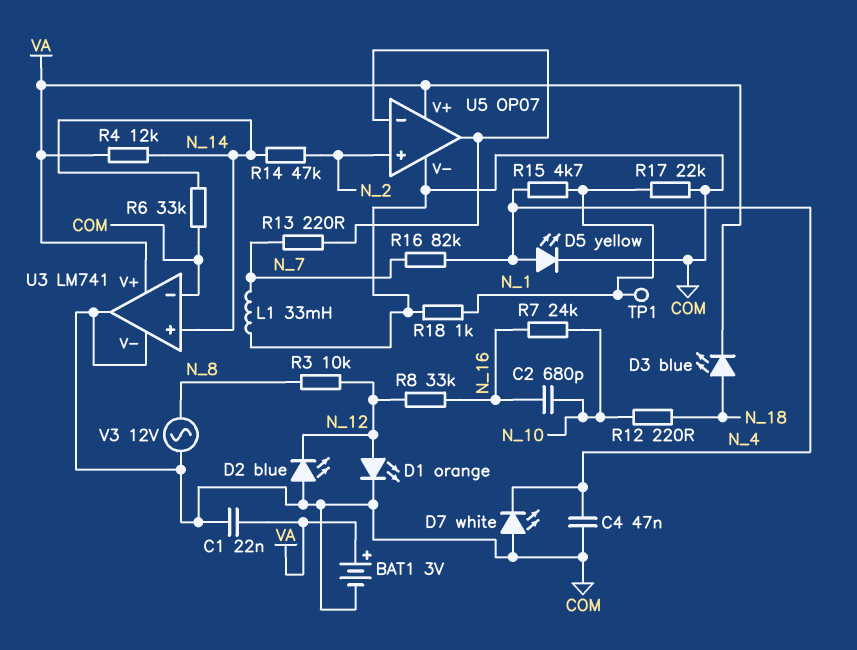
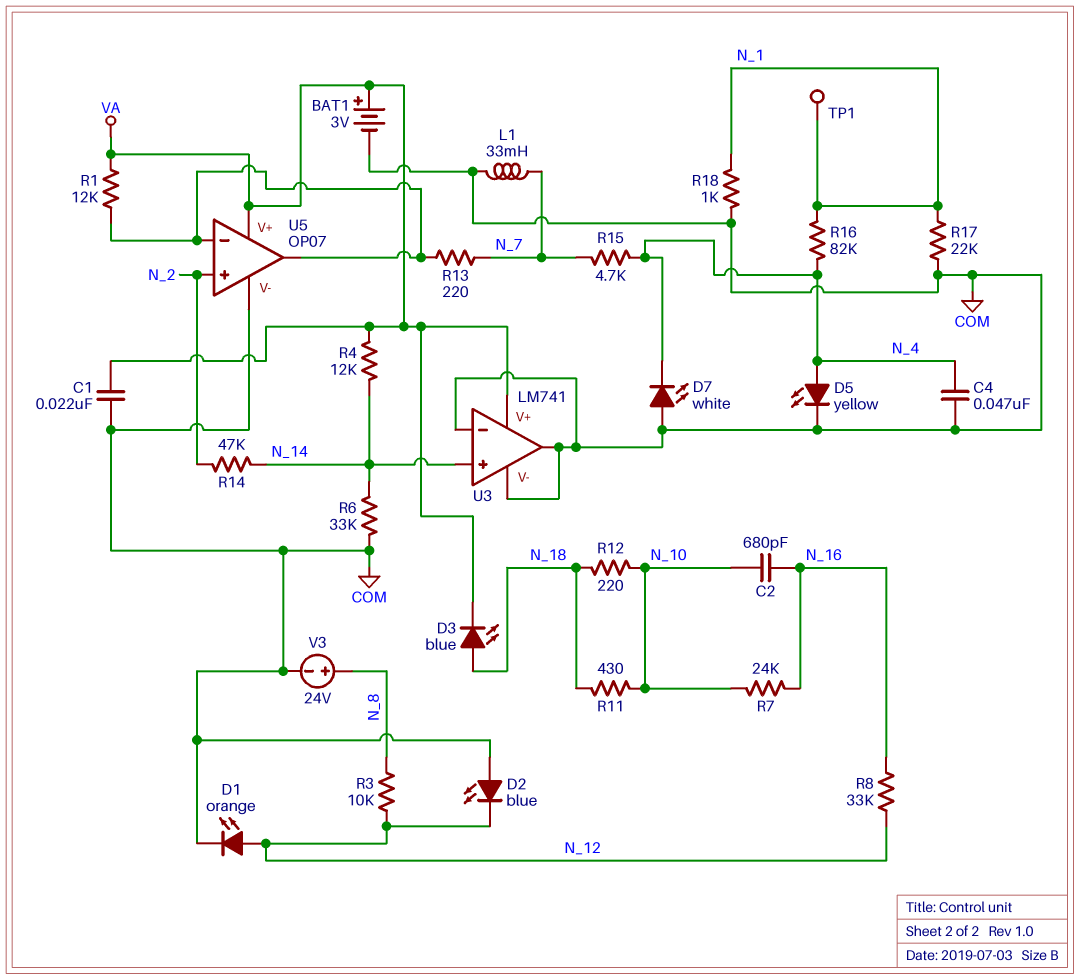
R1: none -> 12k (U5/in-, VA)
R11: none -> 430 (N_10, N_18)
R15: 4.7k (N_1, N_4) -> 4.7k (N_4, N_7)
R16: 82k (N_4, N_7) -> 82k (N_1, N_4)
V3: AC 12V (COM, N_8) -> 24V (plus N_8, minus COM)

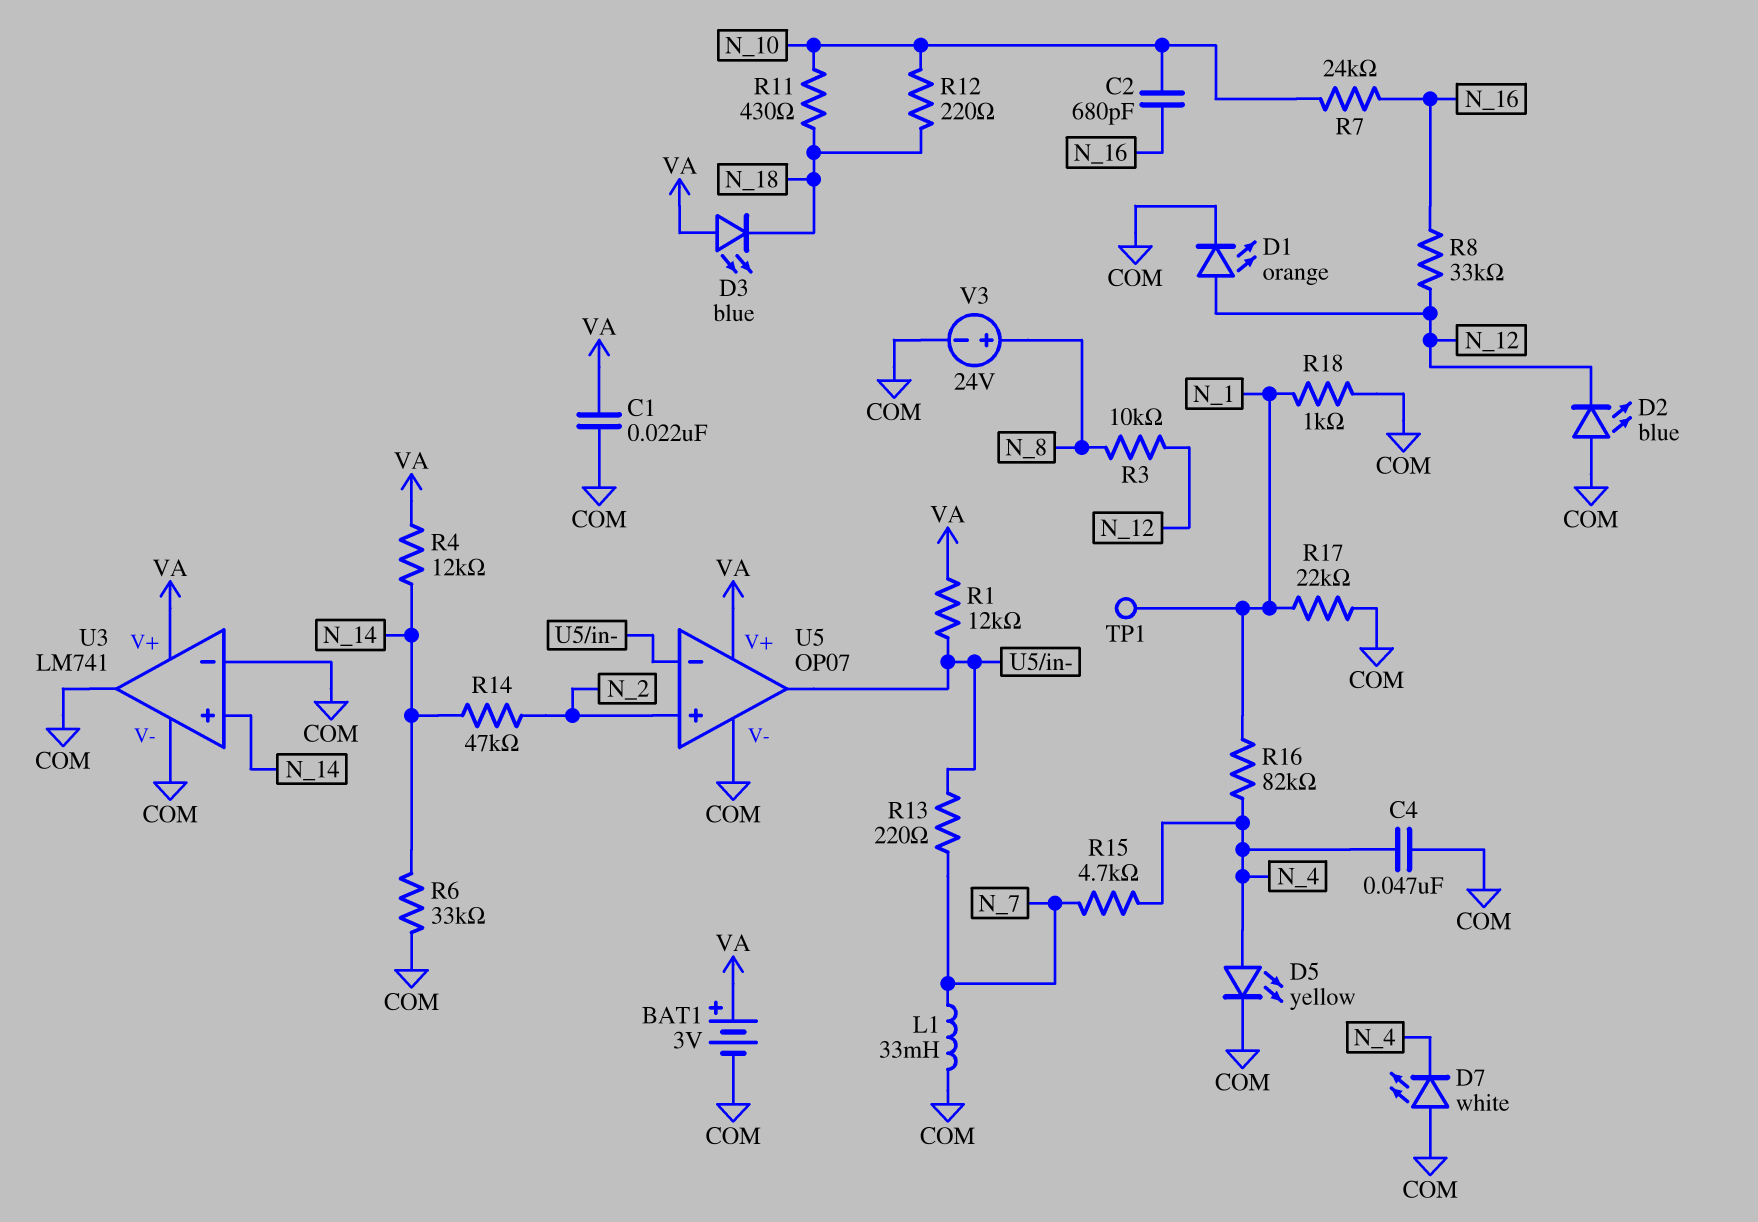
D3: LED blue (A N_18, K VA) -> LED blue (A VA, K N_18)

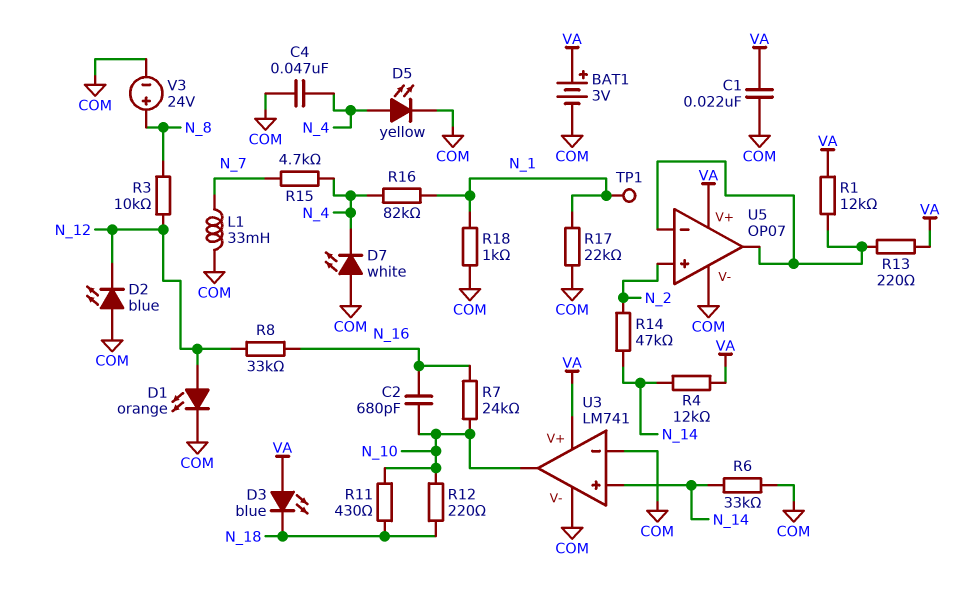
R13: 220 (N_7, U5/in-) -> 220 (U5/in-, VA)
U3 pin out: COM -> N_10

